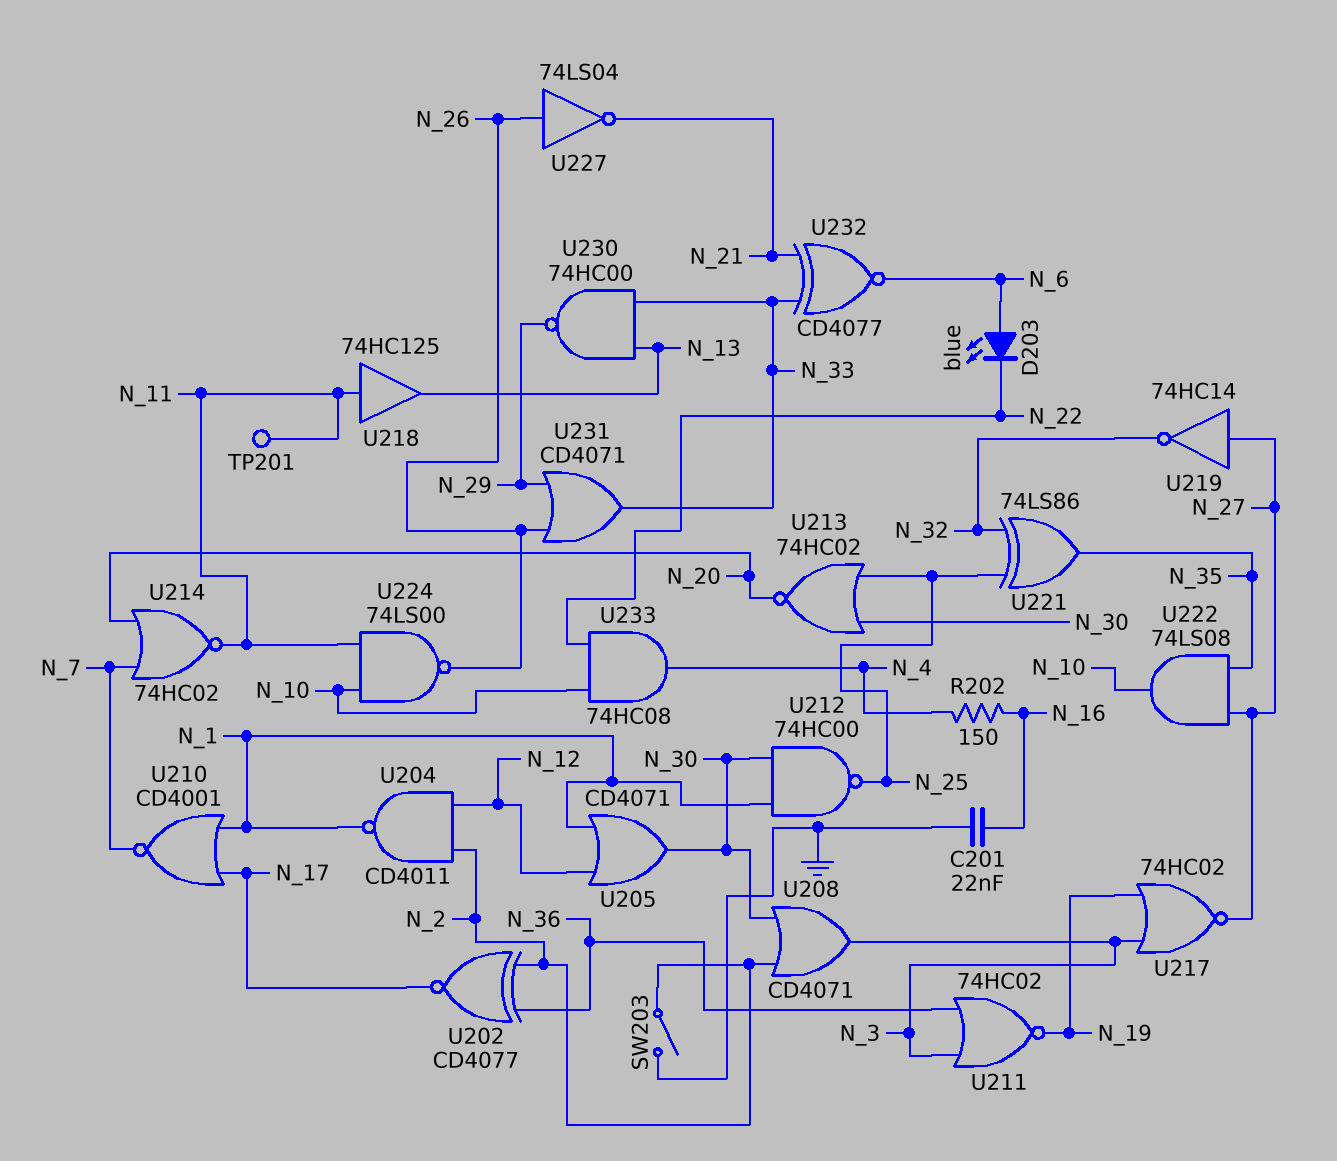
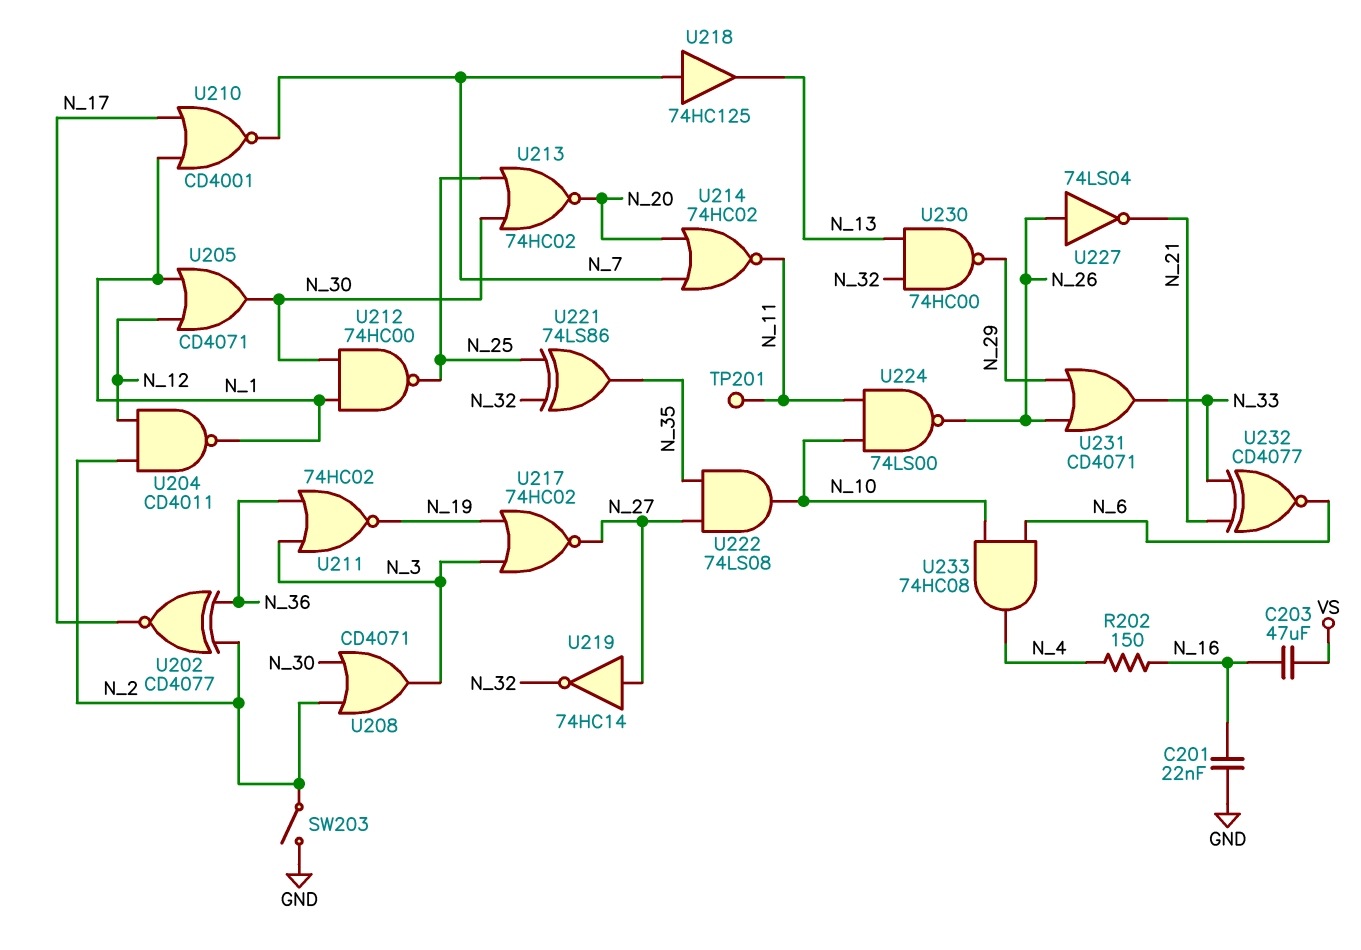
C203: none -> 47uF (N_16, VS)
D203: LED blue (A N_6, K N_22) -> none
U218: buffer 74HC125 (in N_11, out N_13) -> buffer 74HC125 (in N_7, out N_13)
U230: NAND 74HC00 (in N_13, in N_33, out N_29) -> NAND 74HC00 (in N_13, in N_32, out N_29)
U233: AND 74HC08 (in N_10, in N_22, out N_4) -> AND 74HC08 (in N_6, in N_10, out N_4)

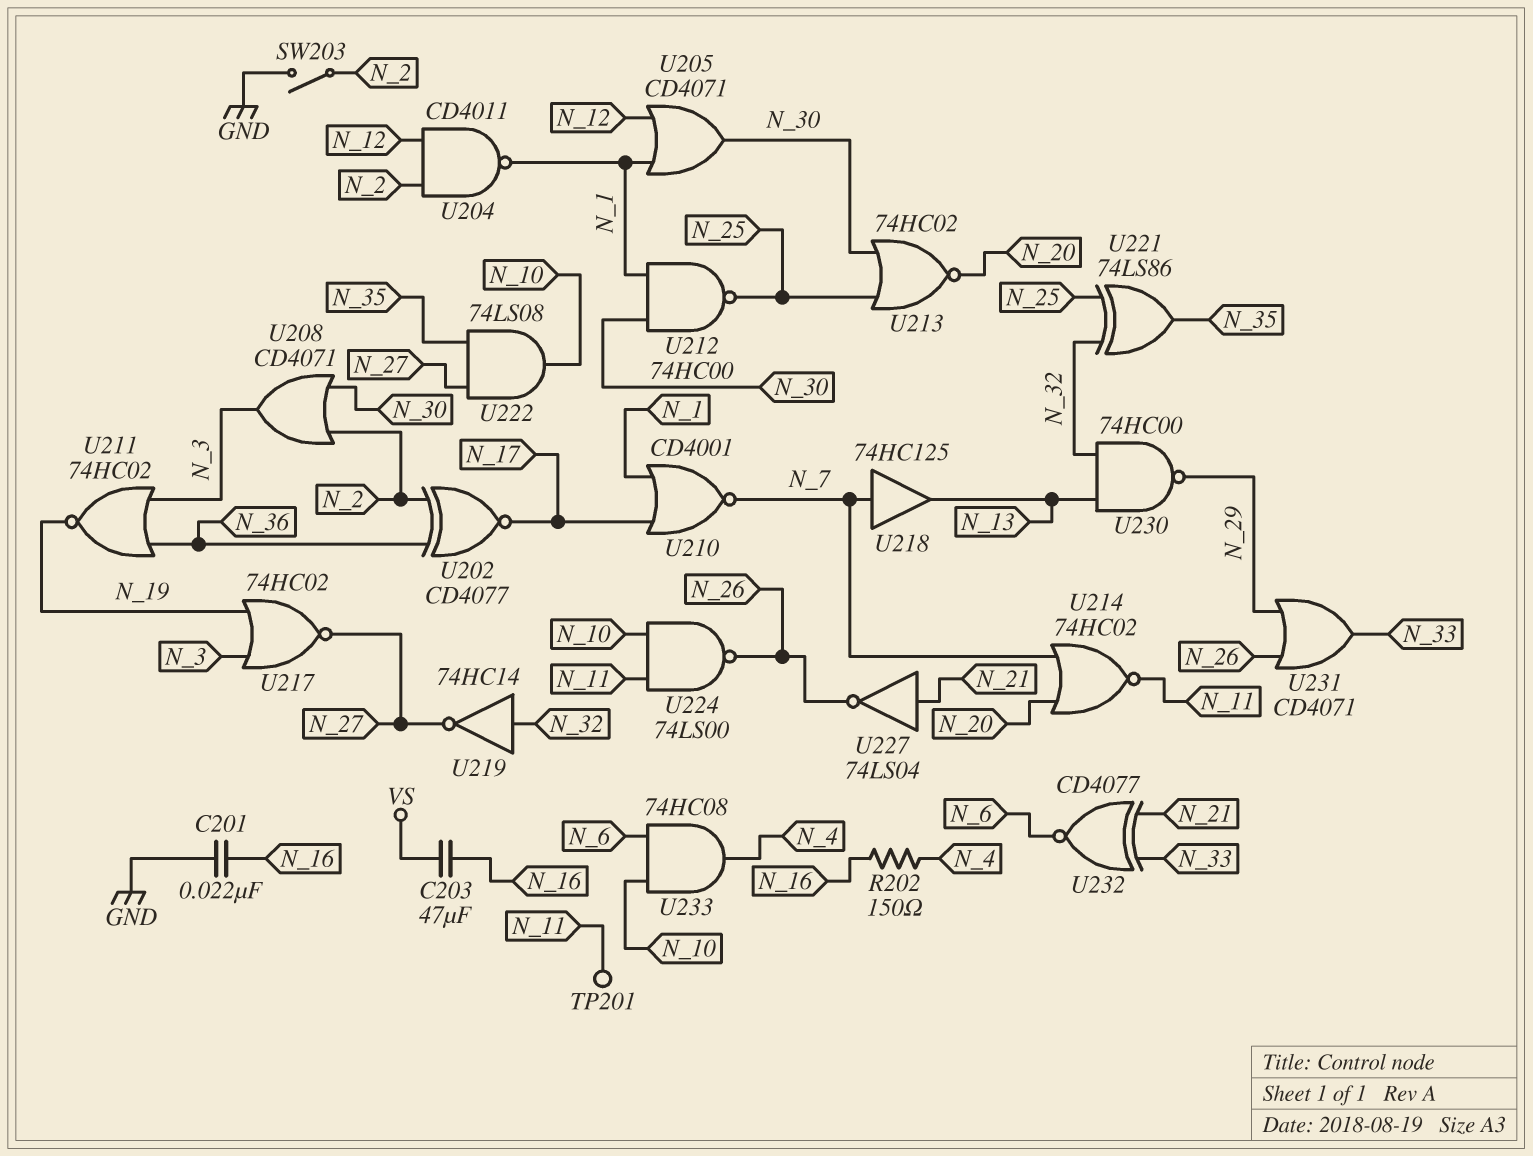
U219: NOT 74HC14 (in N_27, out N_32) -> NOT 74HC14 (in N_32, out N_27)
U227: NOT 74LS04 (in N_26, out N_21) -> NOT 74LS04 (in N_21, out N_26)

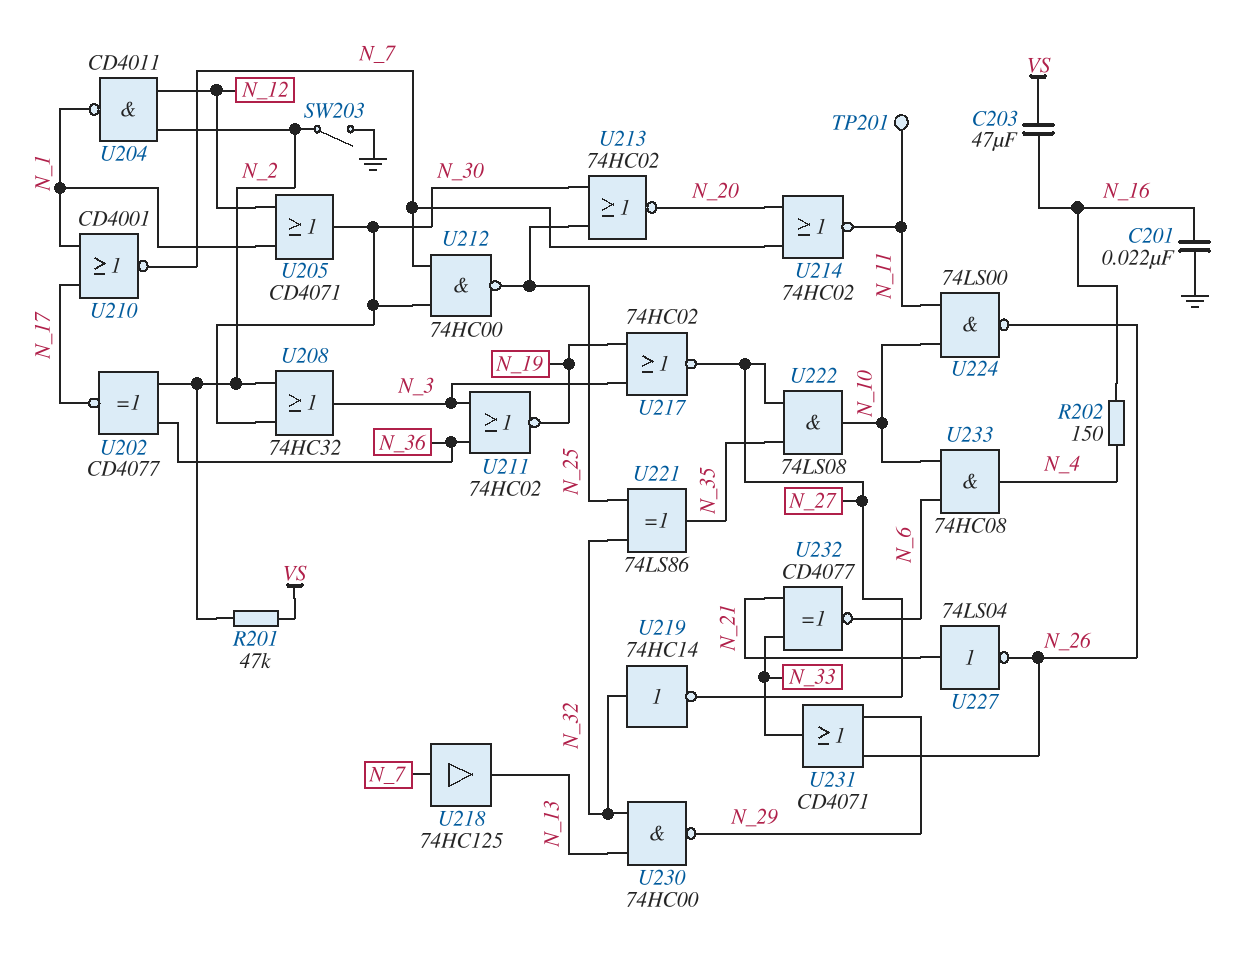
R201: none -> 47k (N_2, VS)
U208: OR CD4071 (in N_2, in N_30, out N_3) -> OR 74HC32 (in N_2, in N_30, out N_3)
U212: NAND 74HC00 (in N_1, in N_30, out N_25) -> NAND 74HC00 (in N_7, in N_30, out N_25)

